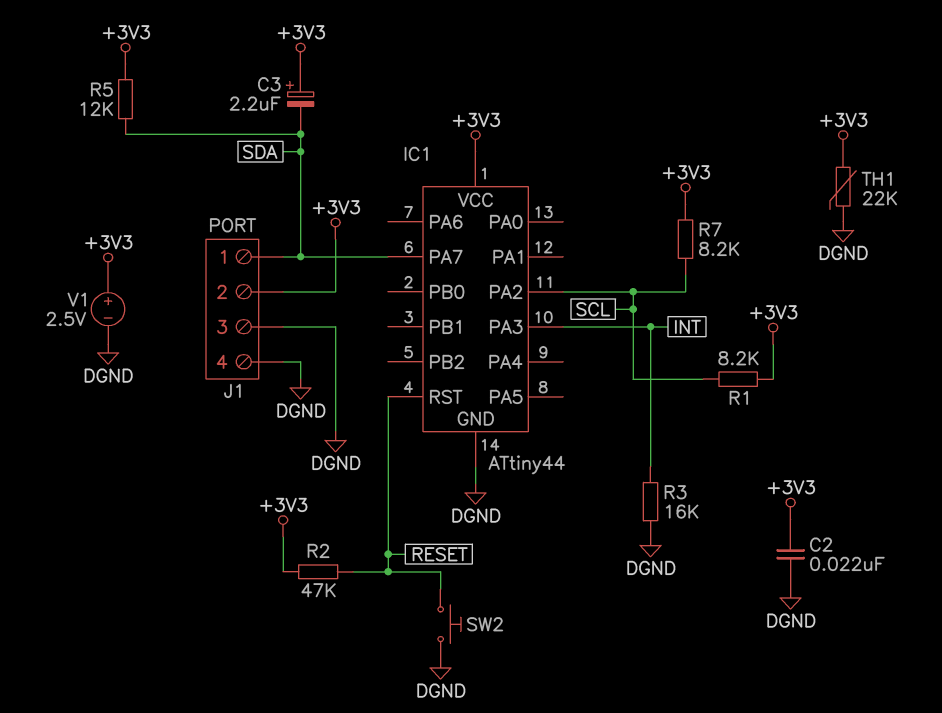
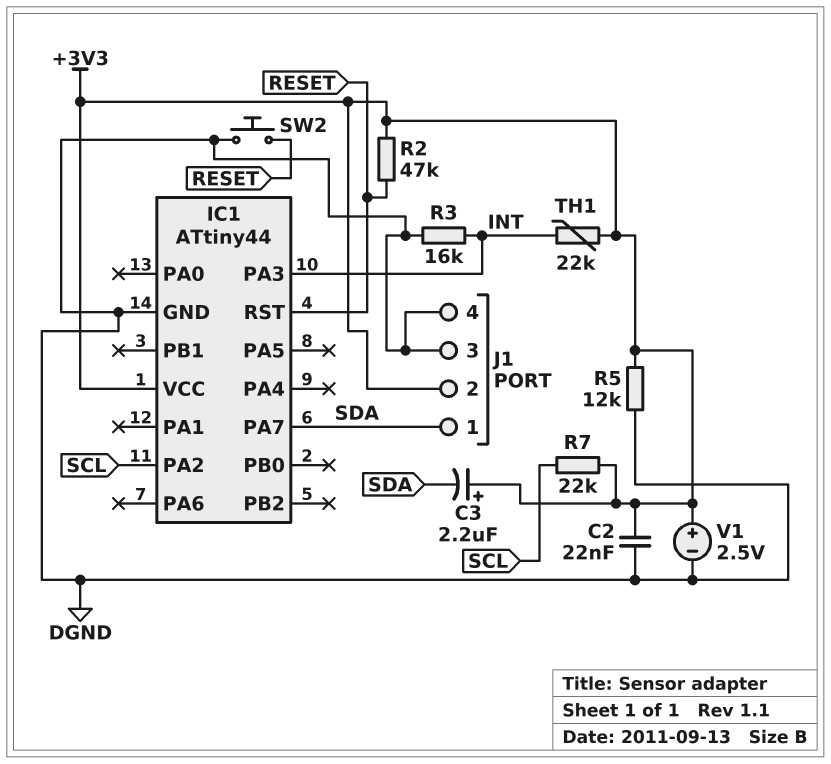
R1: 8.2k (+3V3, SCL) -> none
R5: 12k (+3V3, SDA) -> 12k (+3V3, DGND)
R7: 8.2k (+3V3, SCL) -> 22k (+3V3, SCL)
TH1: 22k (+3V3, DGND) -> 22k (+3V3, INT)

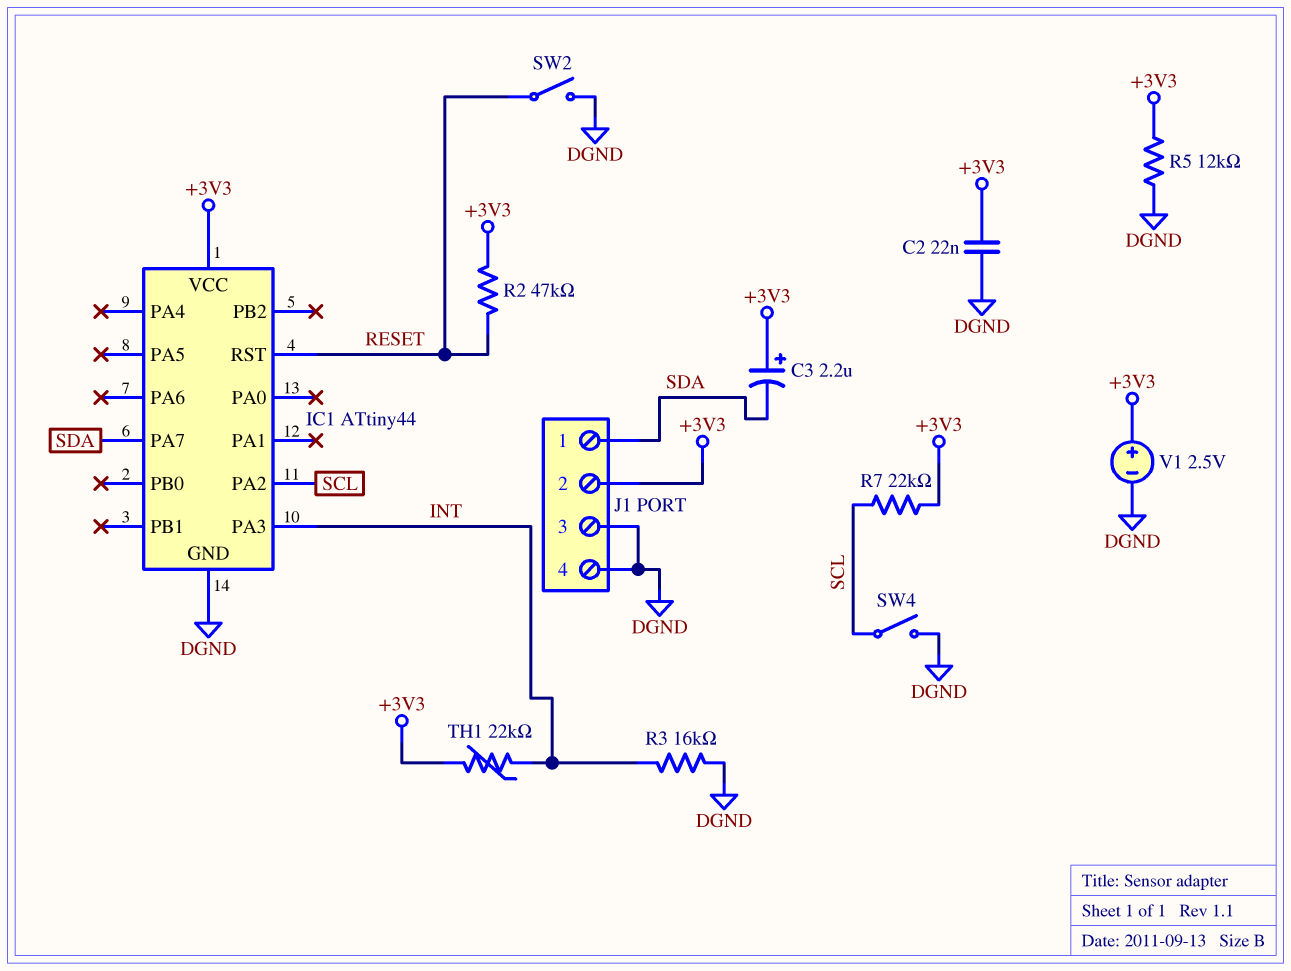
SW2: button (DGND, RESET) -> switch (DGND, RESET)
SW4: none -> switch (DGND, SCL)

